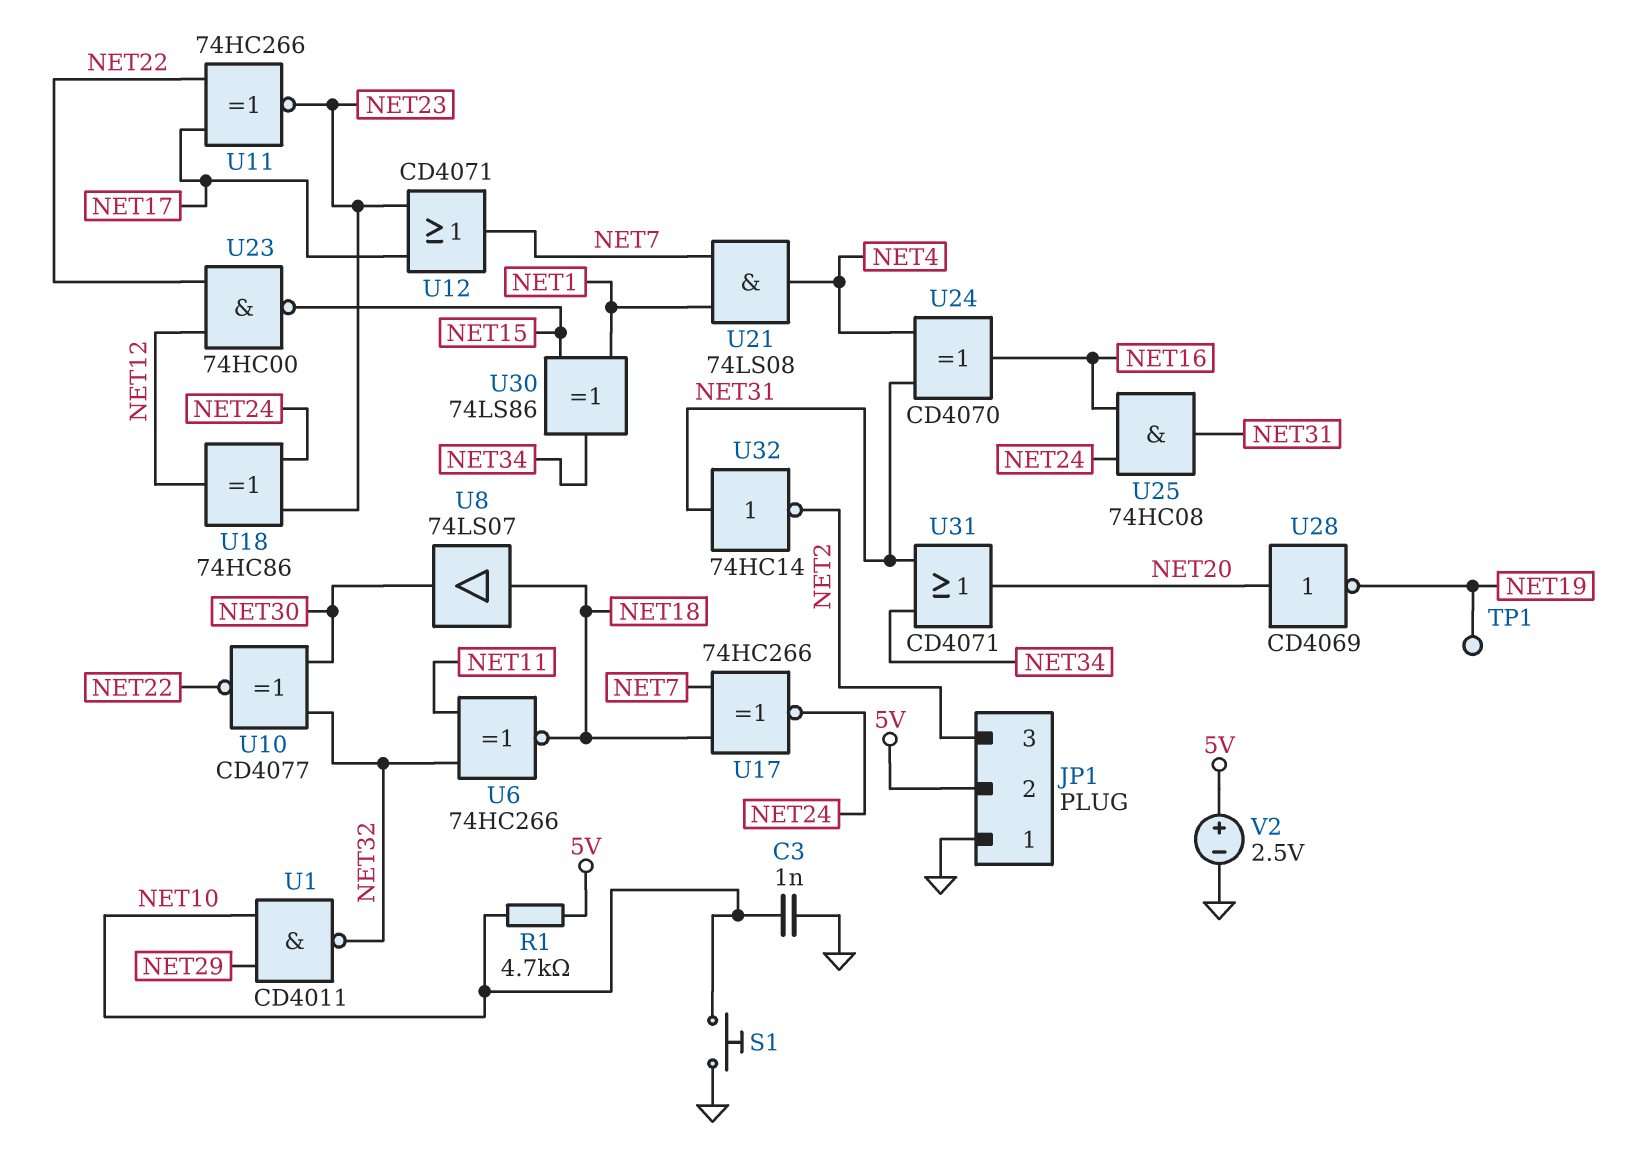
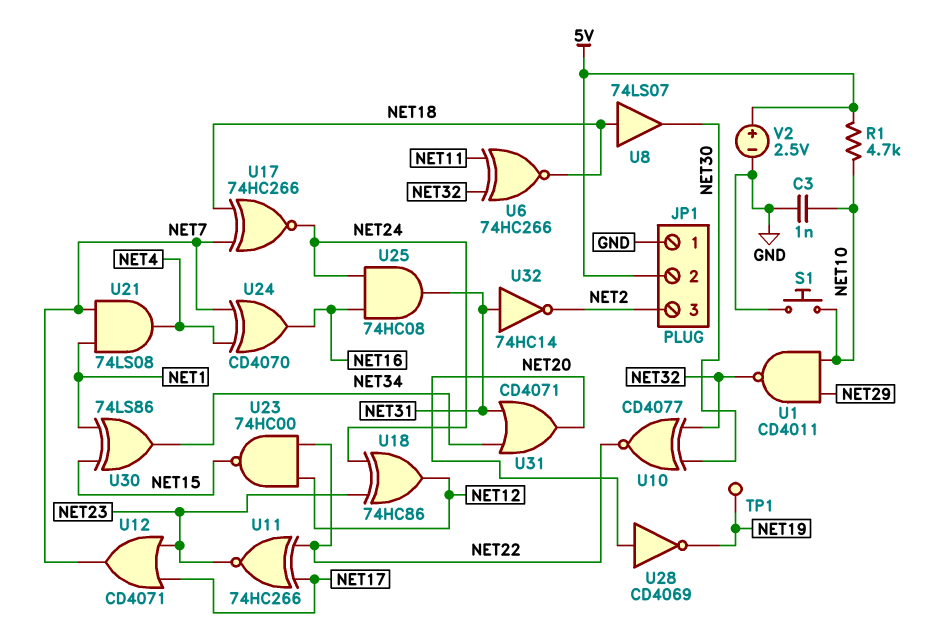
U24: XOR CD4070 (in NET4, in NET31, out NET16) -> XOR CD4070 (in NET4, in NET7, out NET16)

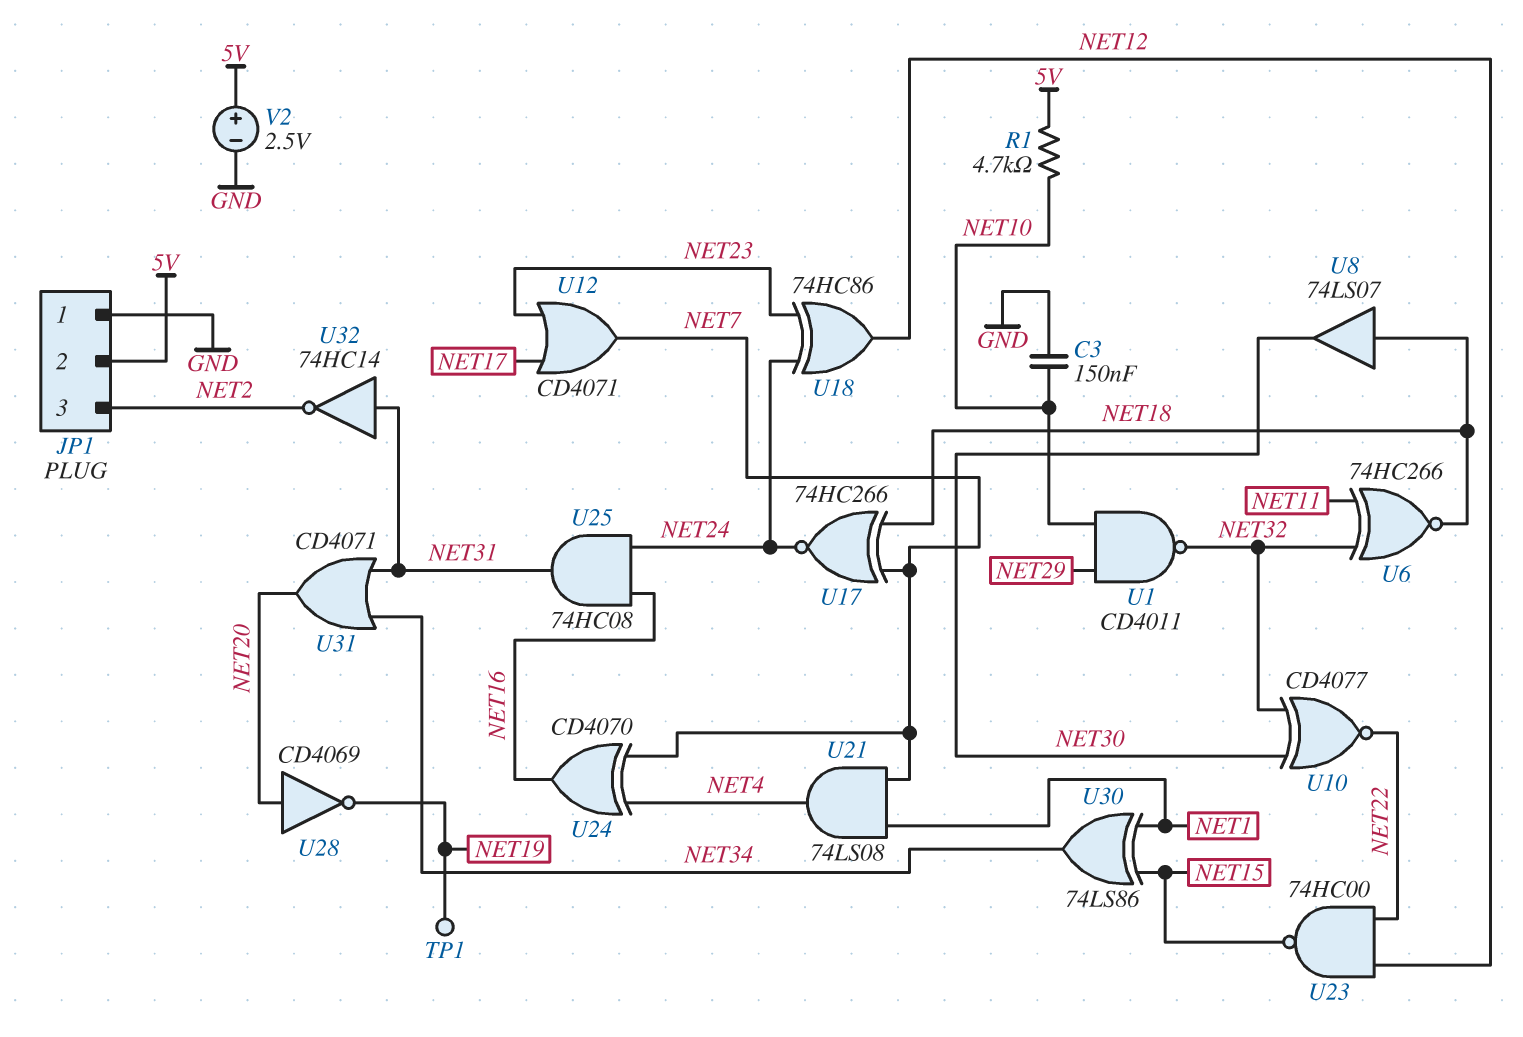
C3: 1nF (GND, NET10) -> 150nF (GND, NET10)
S1: button (GND, NET10) -> none
U11: XNOR 74HC266 (in NET17, in NET22, out NET23) -> none

